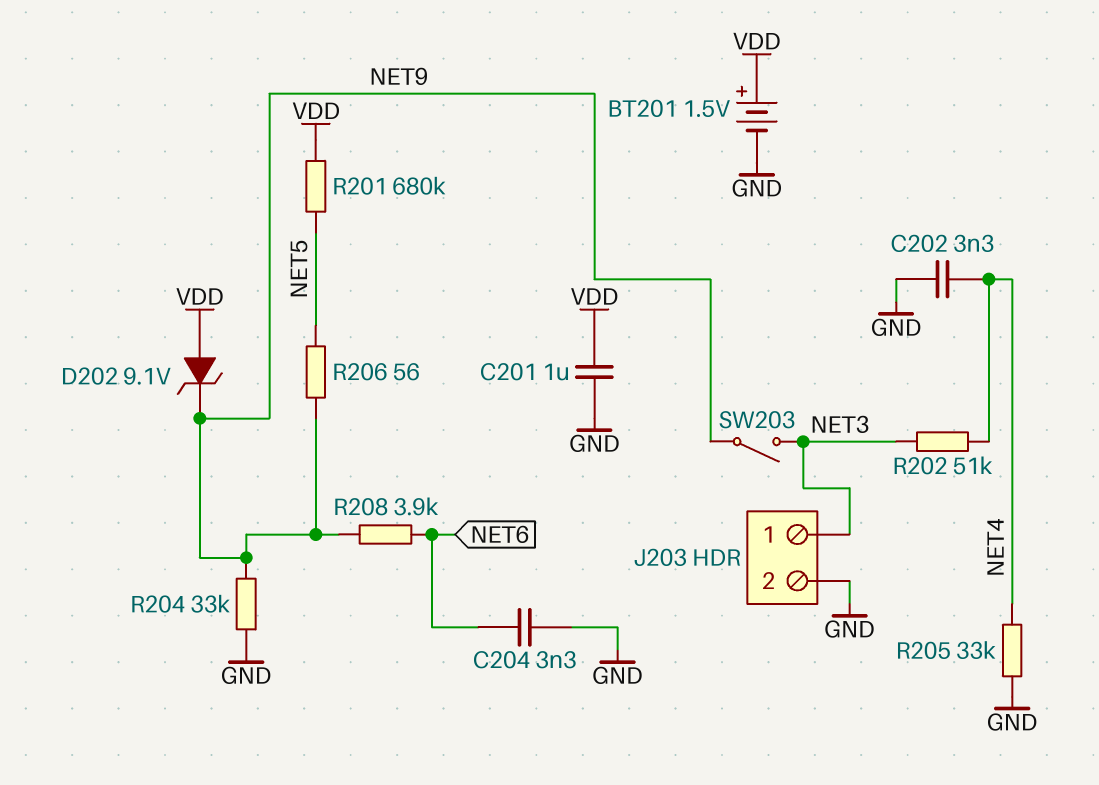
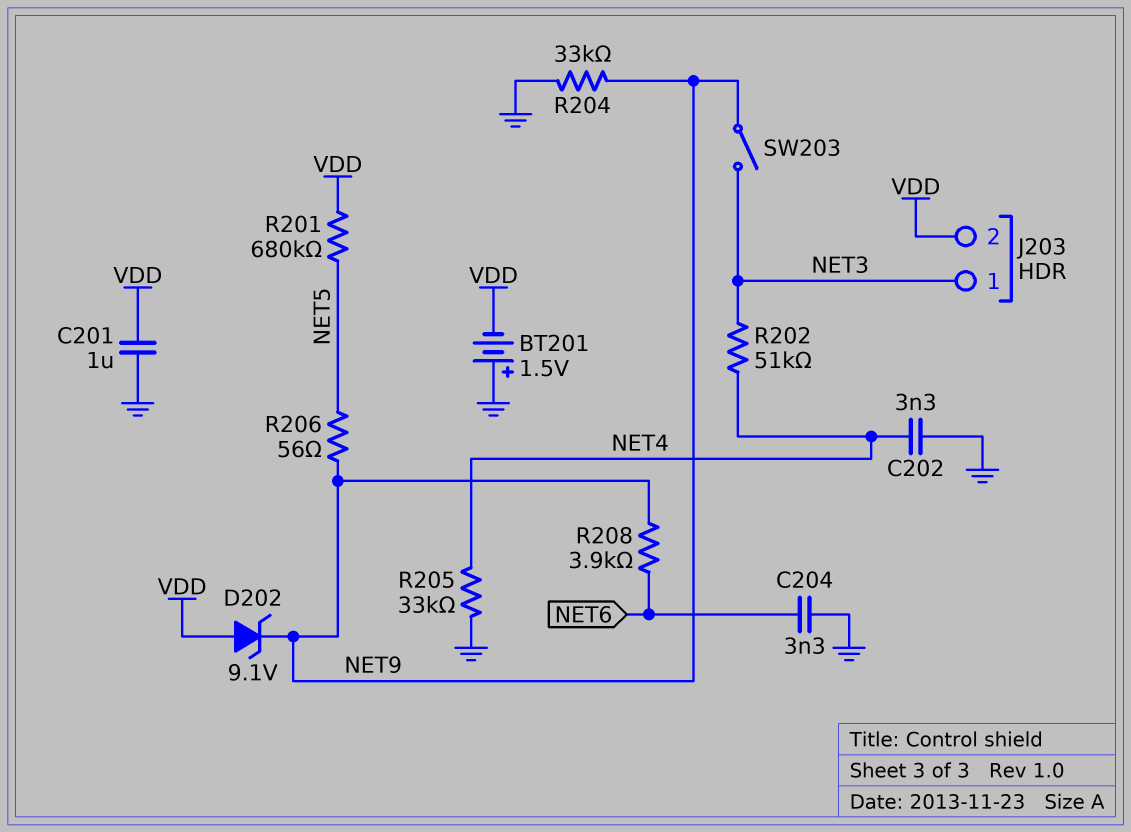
BT201: 1.5V (plus VDD, minus GND) -> 1.5V (plus GND, minus VDD)
J203 pin 2: GND -> VDD

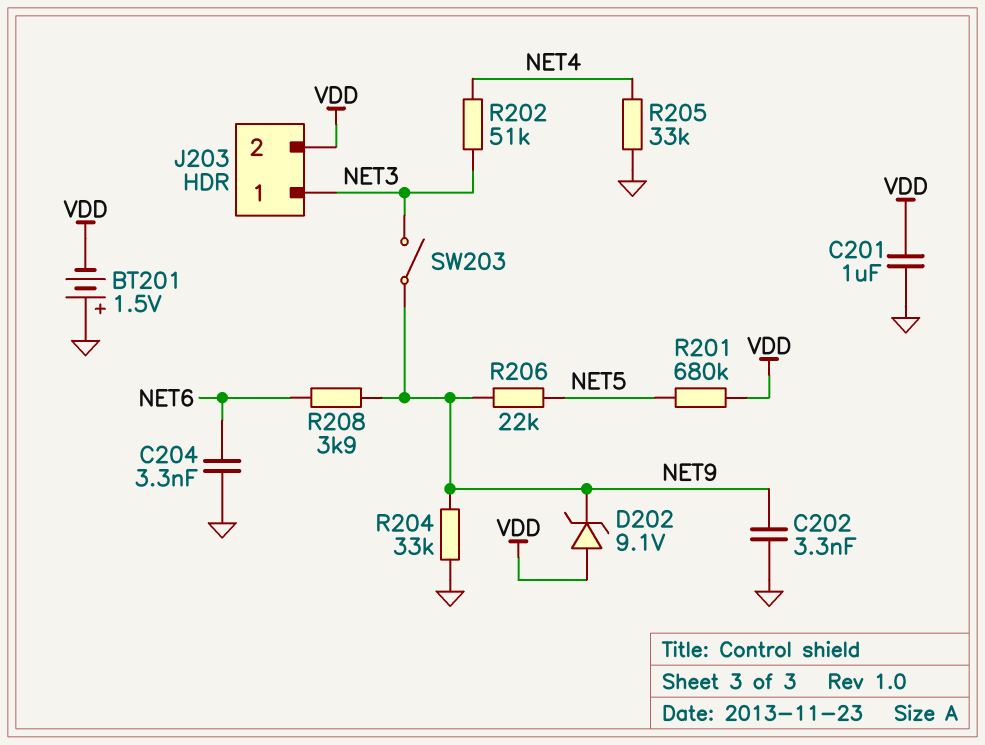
C202: 3.3nF (GND, NET4) -> 3.3nF (GND, NET9)
R206: 56 (NET5, NET9) -> 22k (NET5, NET9)

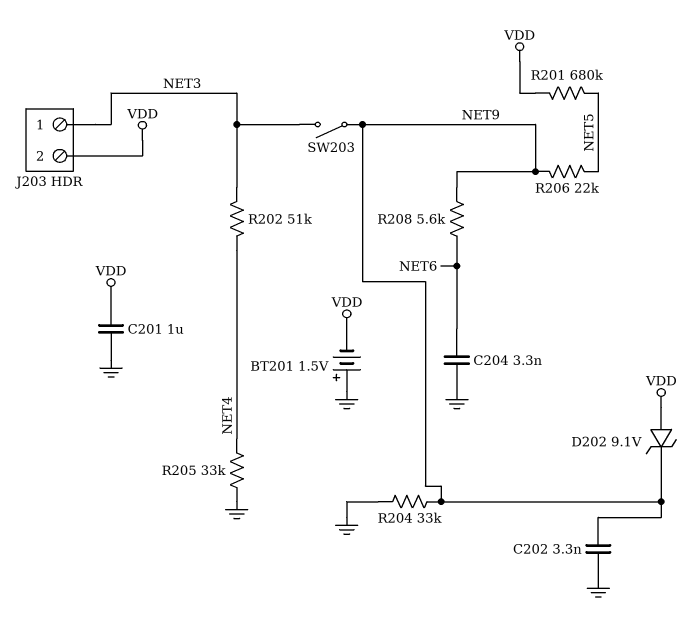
R208: 3.9k (NET6, NET9) -> 5.6k (NET6, NET9)

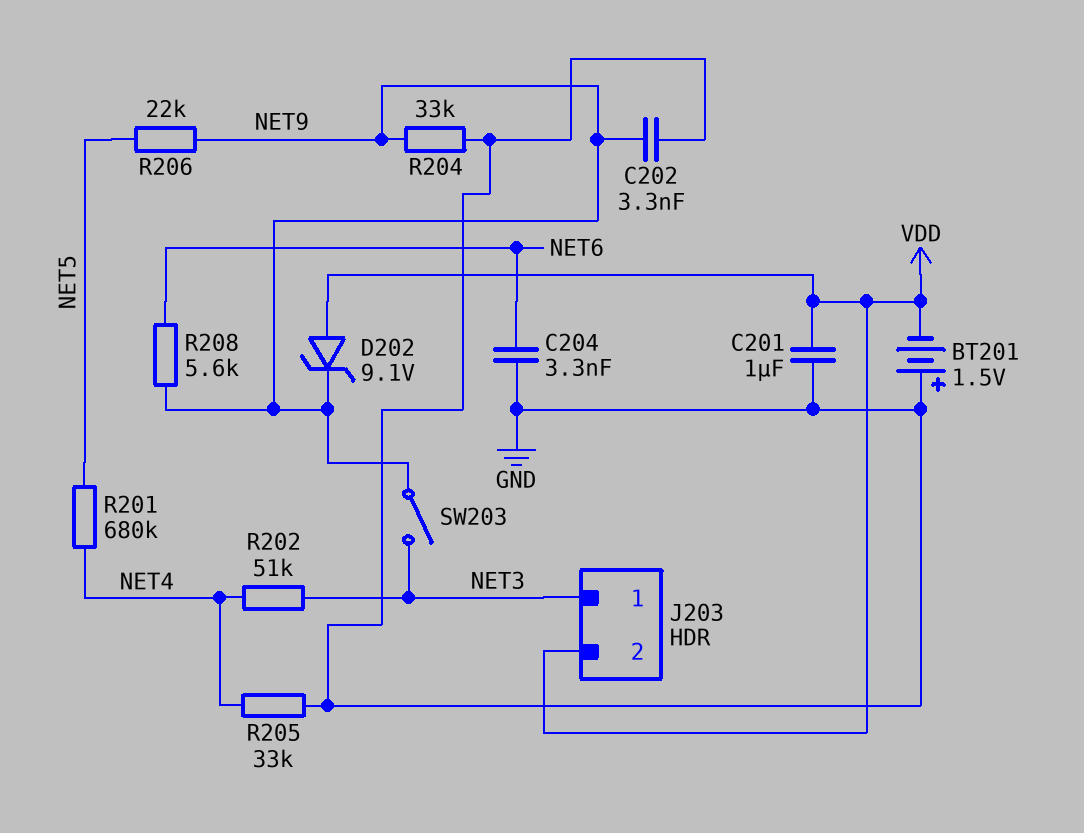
R201: 680k (NET5, VDD) -> 680k (NET4, NET5)

